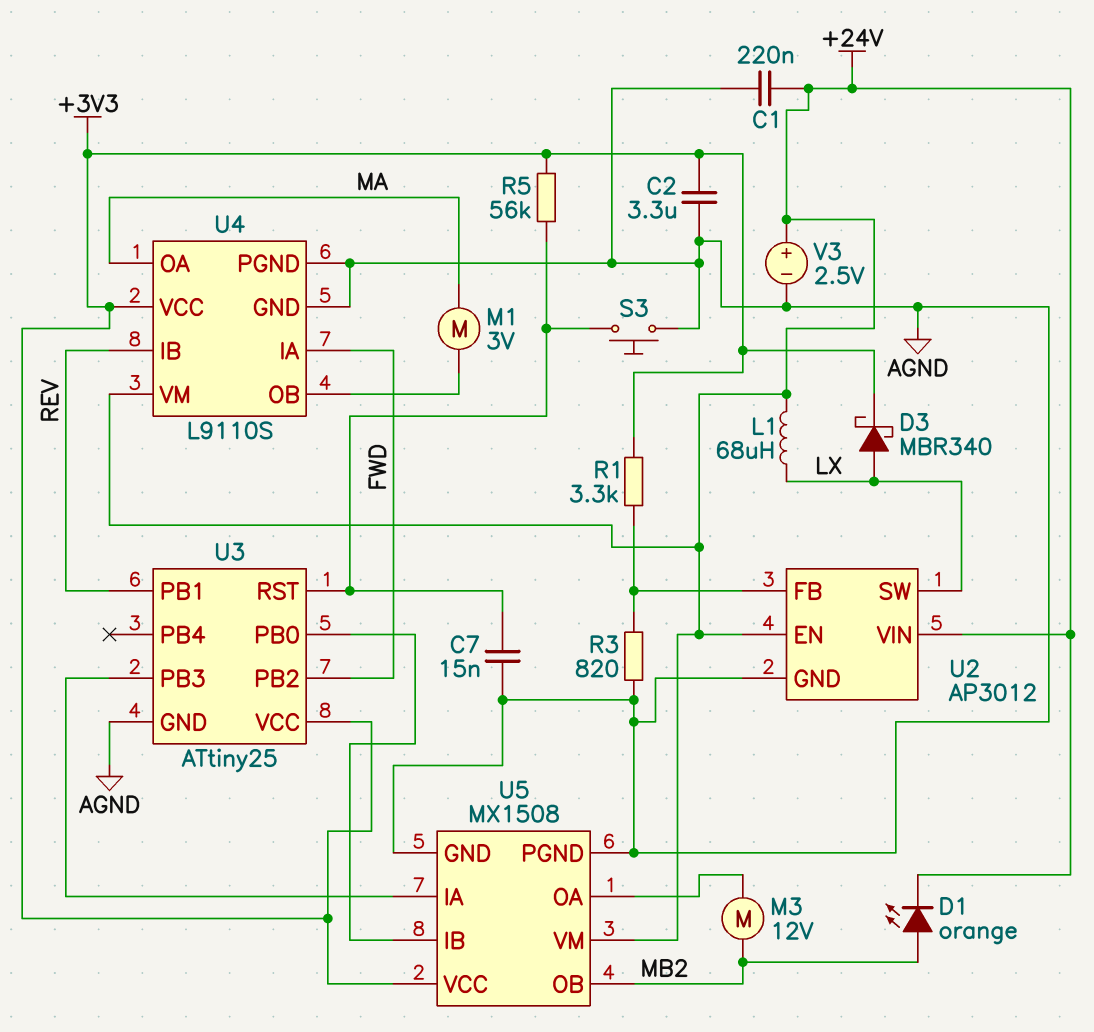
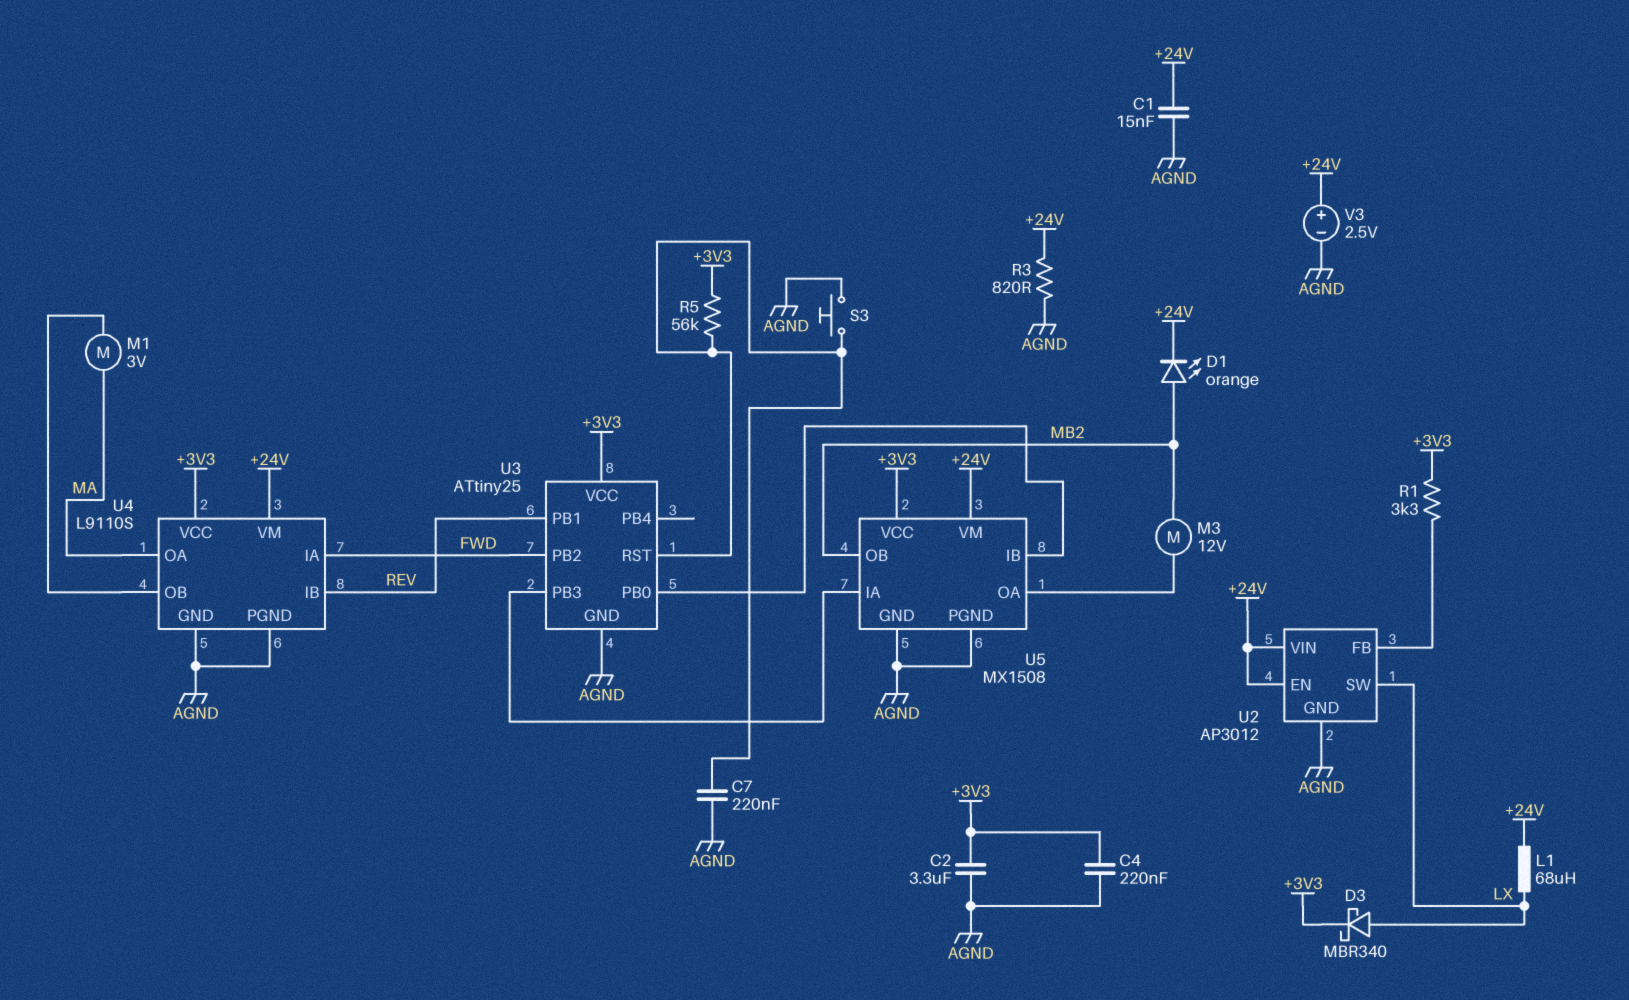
C1: 220nF (+24V, AGND) -> 15nF (+24V, AGND)
C4: none -> 220nF (+3V3, AGND)
C7: 15nF (AGND, U3/RST) -> 220nF (AGND, U3/RST)
R3: 820 (AGND, U2/FB) -> 820 (+24V, AGND)

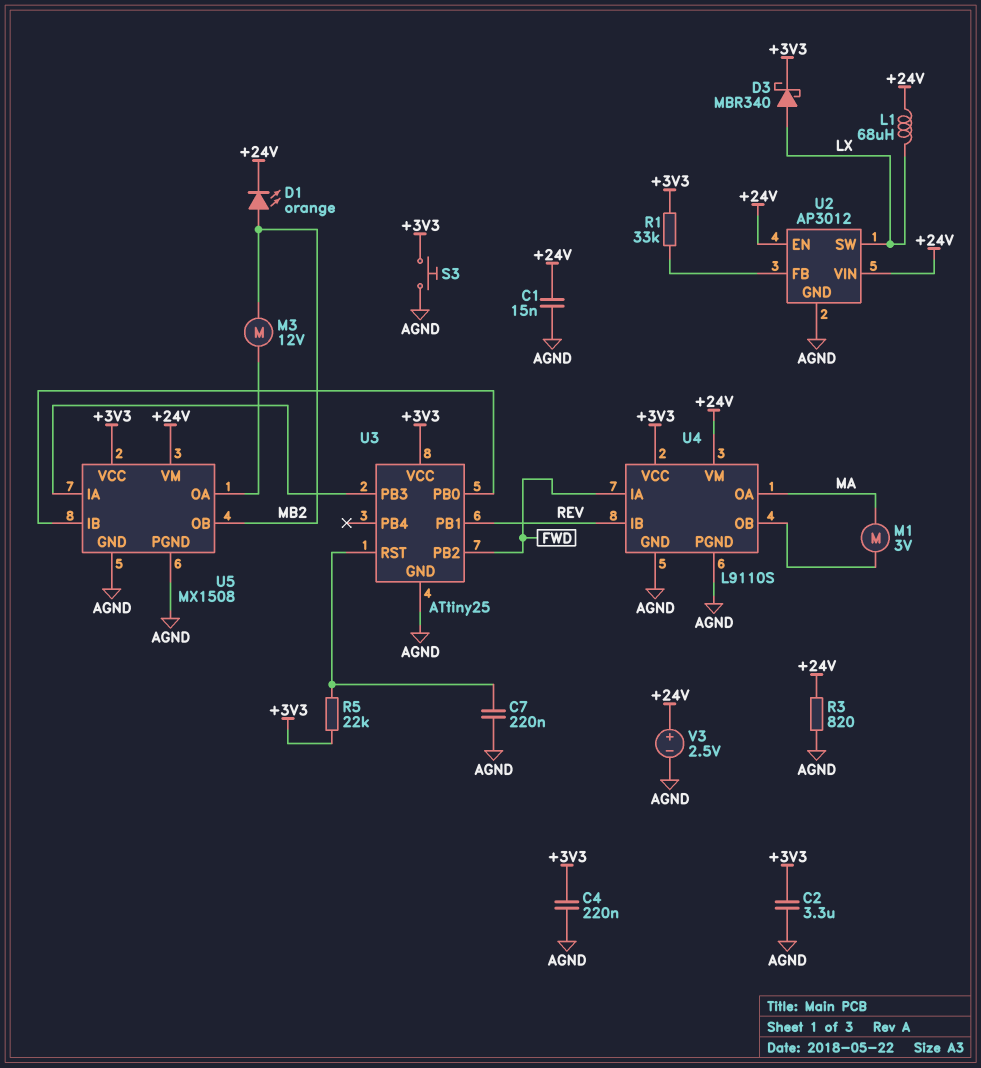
R1: 3.3k (+3V3, U2/FB) -> 33k (+3V3, U2/FB)
R5: 56k (+3V3, U3/RST) -> 22k (+3V3, U3/RST)
S3: button (AGND, U3/RST) -> button (+3V3, AGND)

